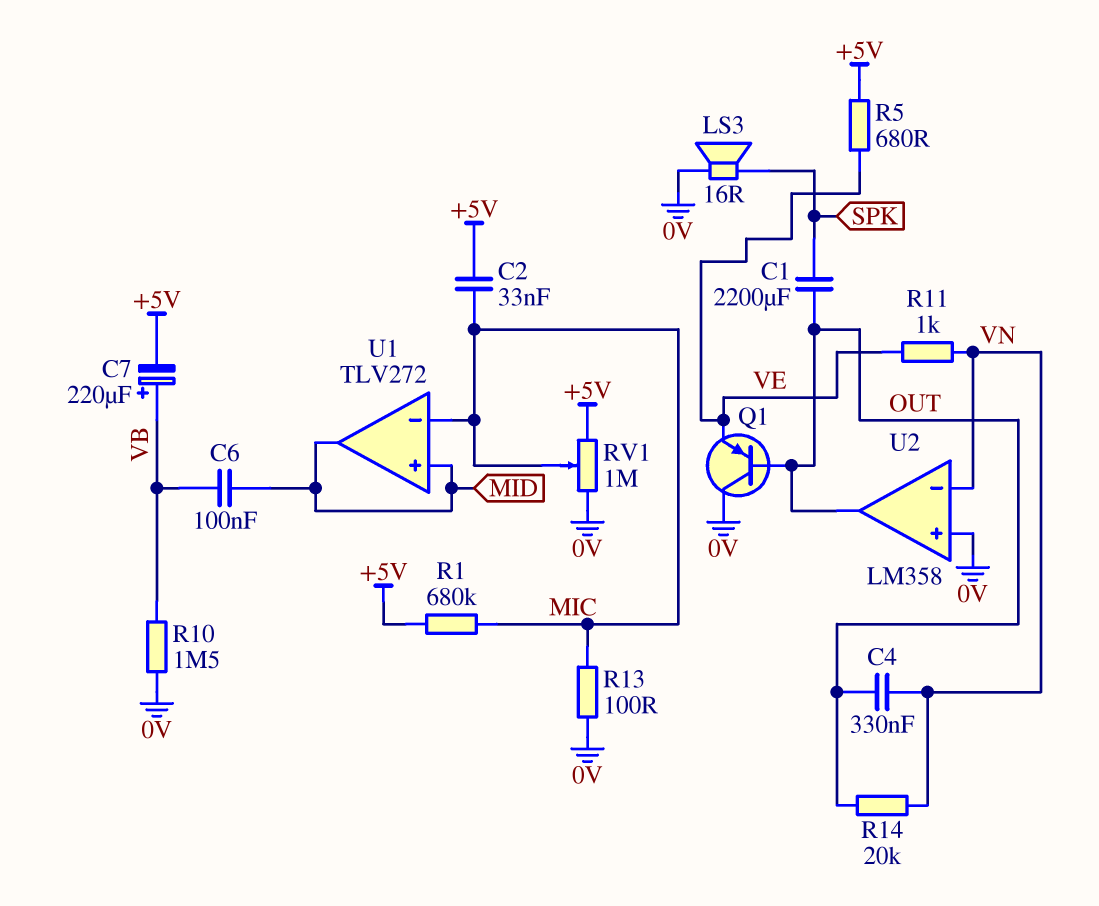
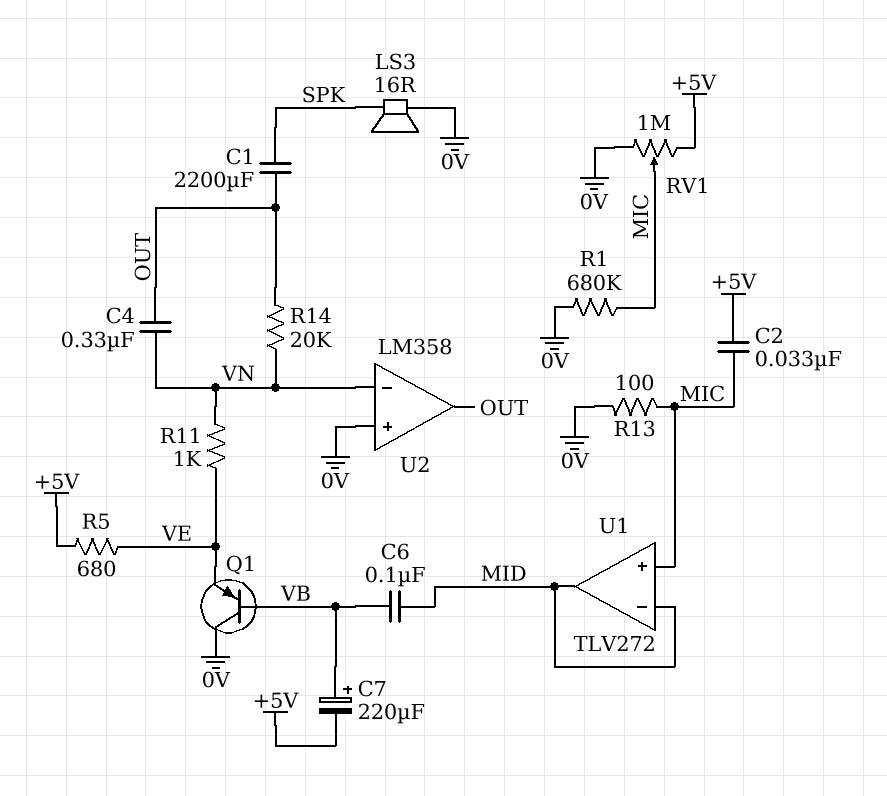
Q1: PNP (B OUT, C 0V, E VE) -> PNP (B VB, C 0V, E VE)
R1: 680k (+5V, MIC) -> 680k (0V, MIC)
R10: 1.5M (0V, VB) -> none
U1 pin in+: MID -> MIC
U1 pin in-: MIC -> MID

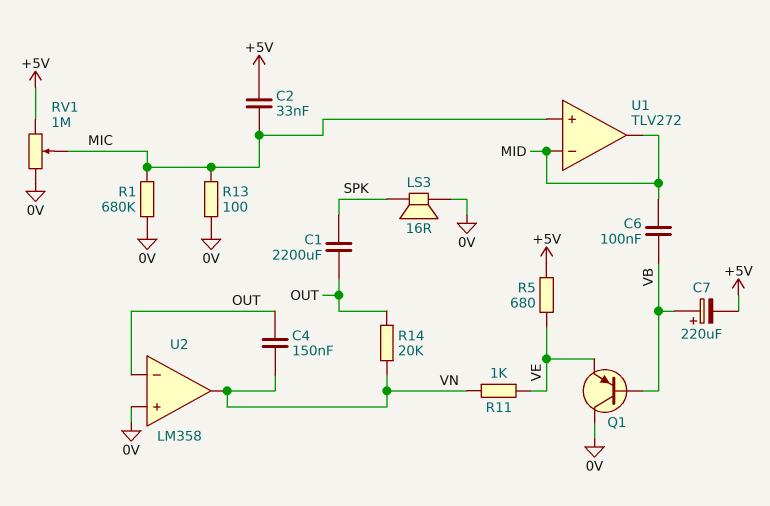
C4: 330nF (OUT, VN) -> 150nF (OUT, VN)
U2 pin in-: VN -> OUT
U2 pin out: OUT -> VN

